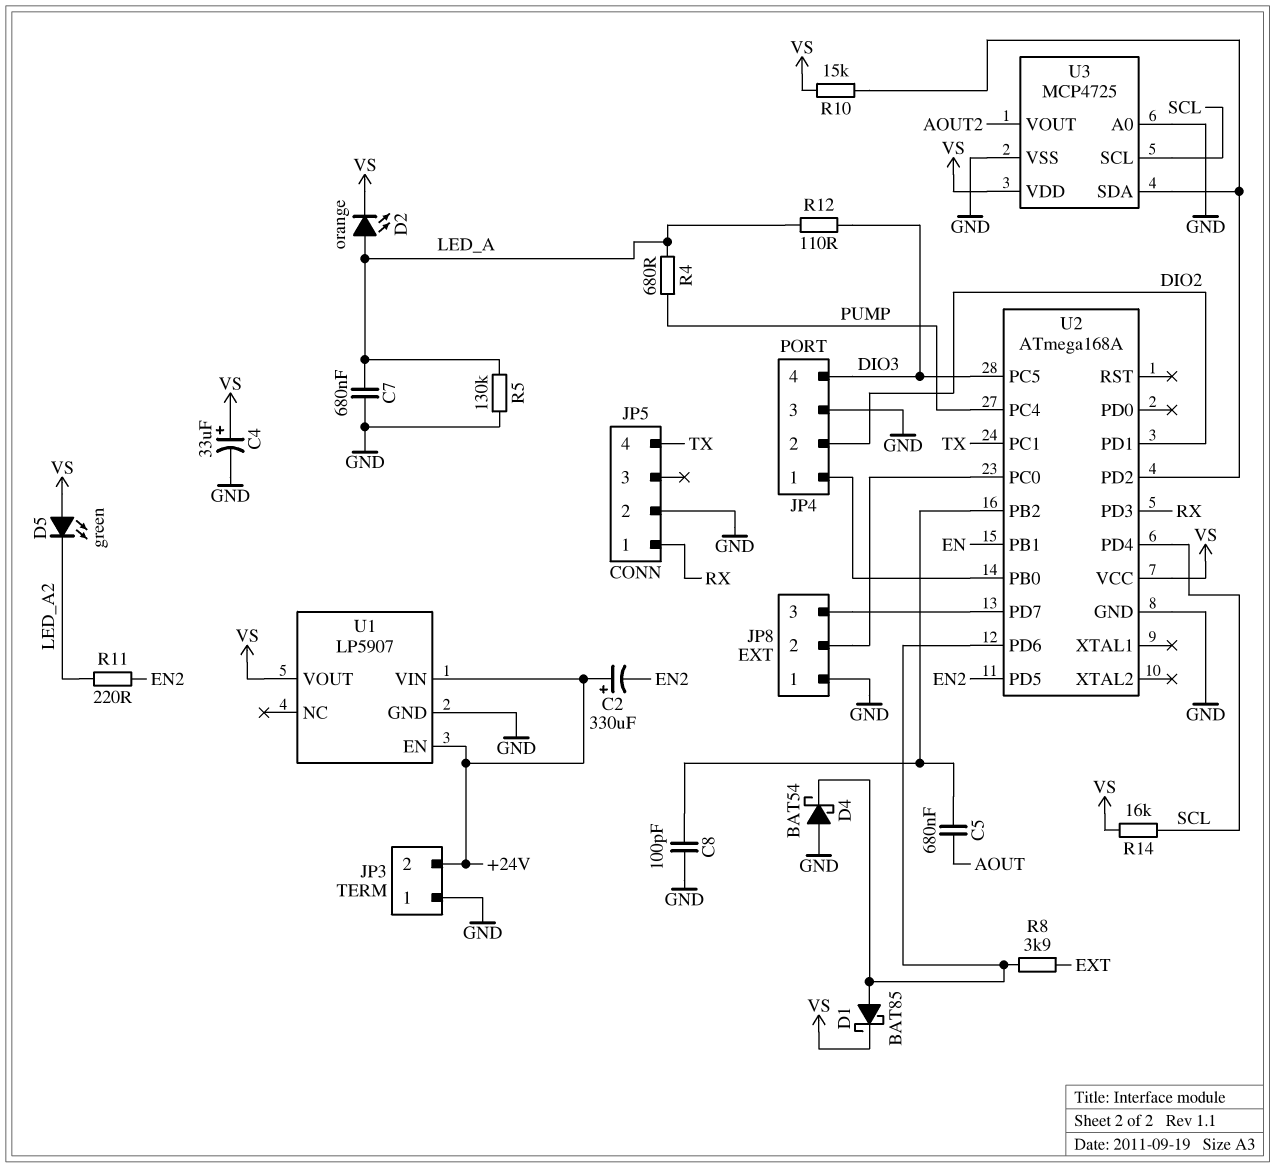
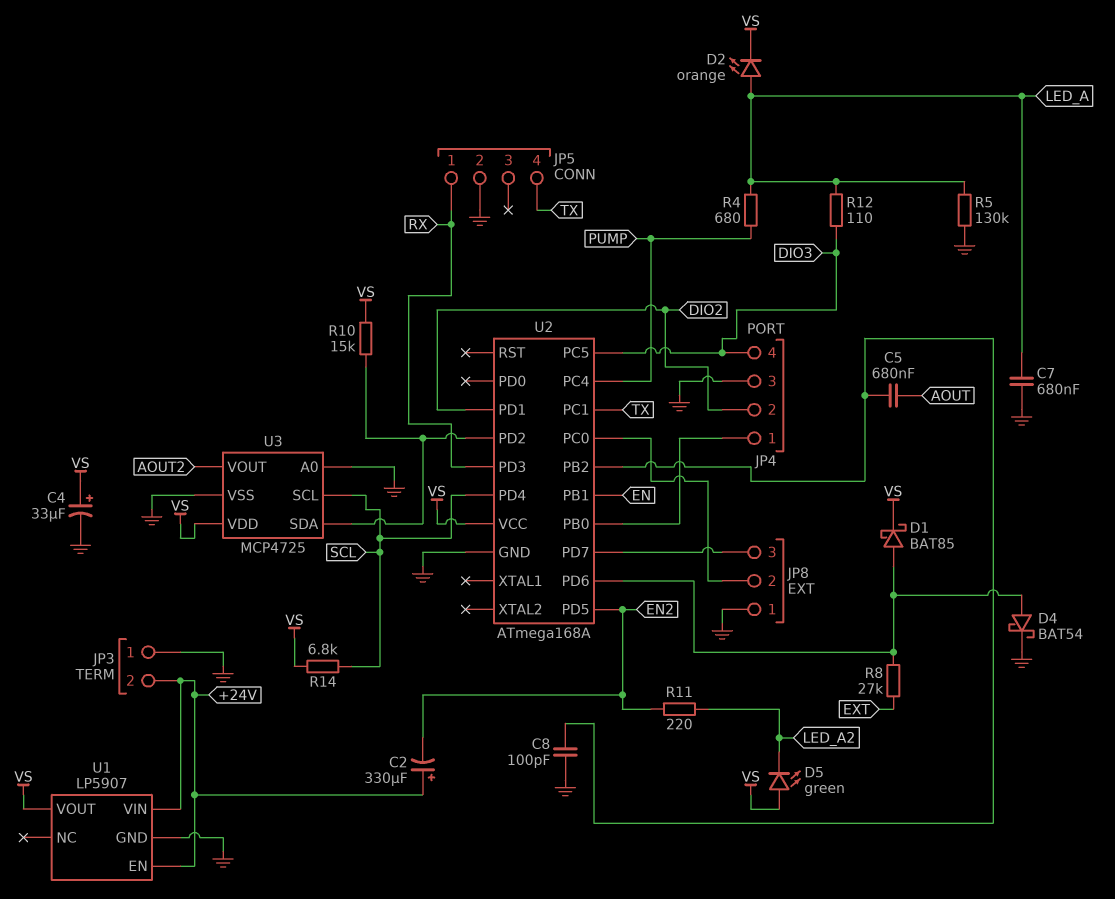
D4: schottky BAT54 (A GND, K U2/PD6) -> schottky BAT54 (A U2/PD6, K GND)
R8: 3.9k (EXT, U2/PD6) -> 27k (EXT, U2/PD6)
R14: 16k (SCL, VS) -> 6.8k (SCL, VS)

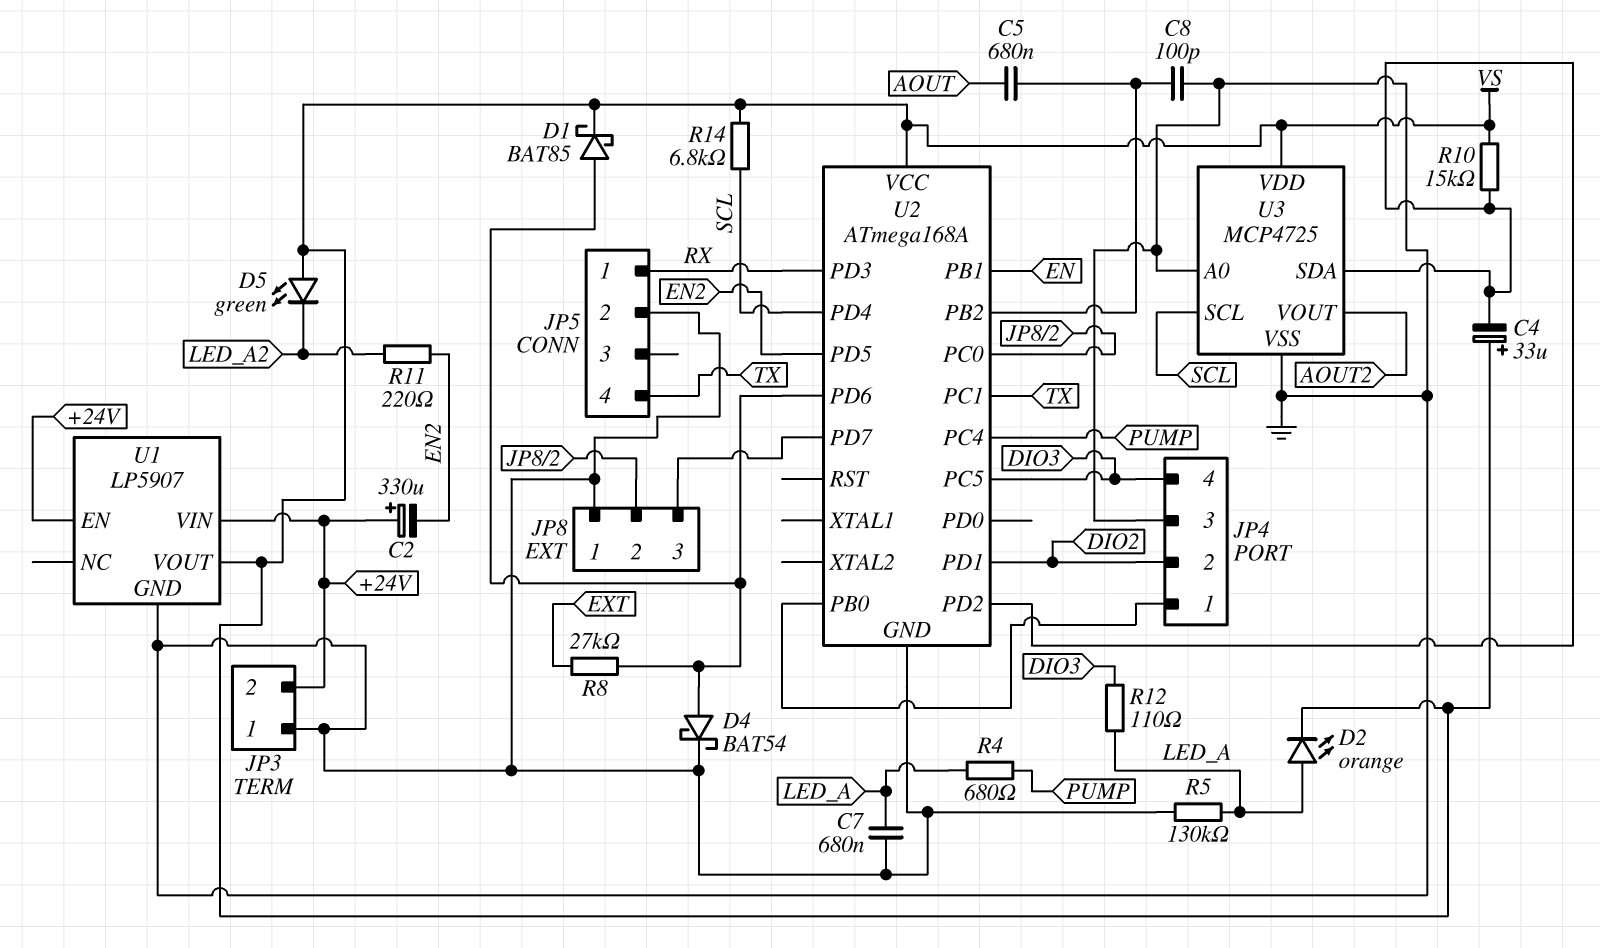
C4: 33uF (plus VS, minus GND) -> 33uF (plus VS, minus U2/PD2)

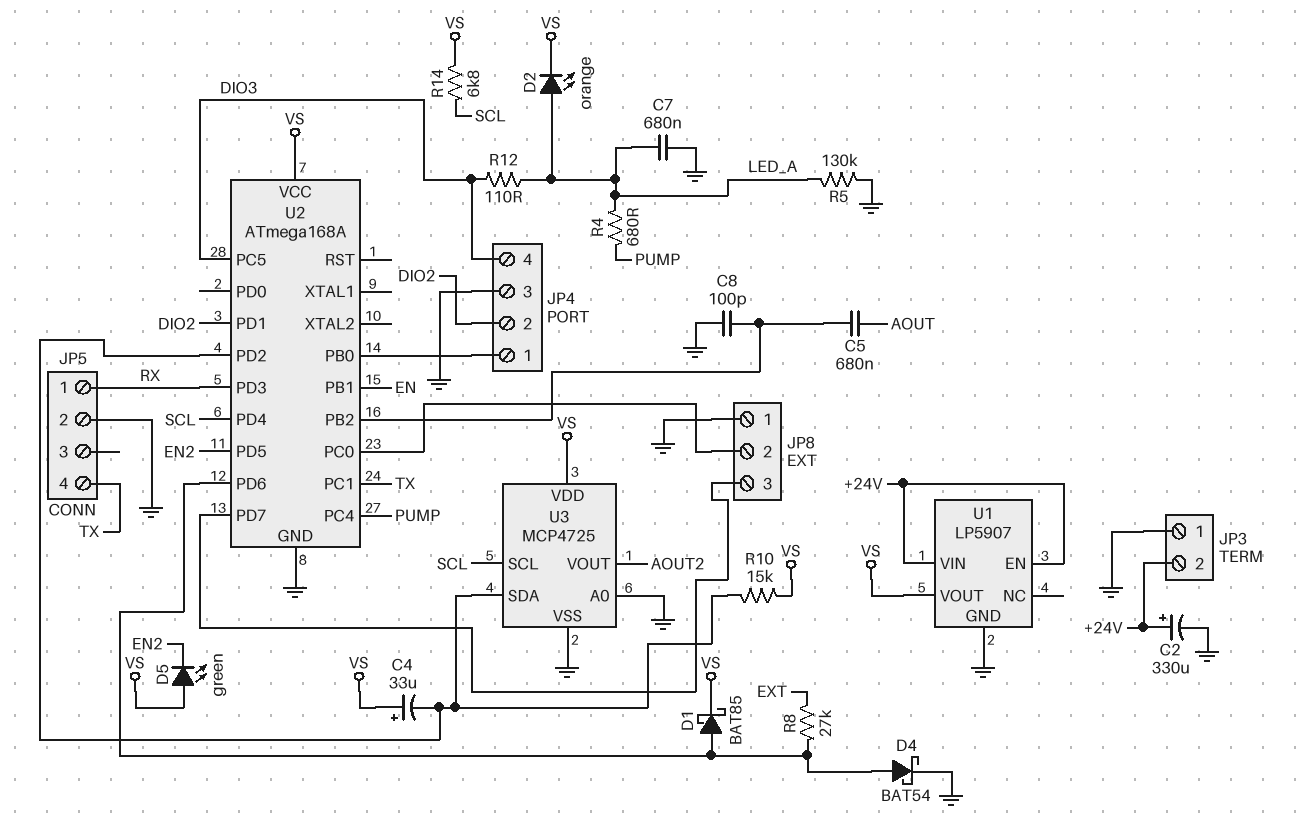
C2: 330uF (plus +24V, minus EN2) -> 330uF (plus +24V, minus GND)
D5: LED green (A VS, K LED_A2) -> LED green (A VS, K EN2)
R11: 220 (EN2, LED_A2) -> none

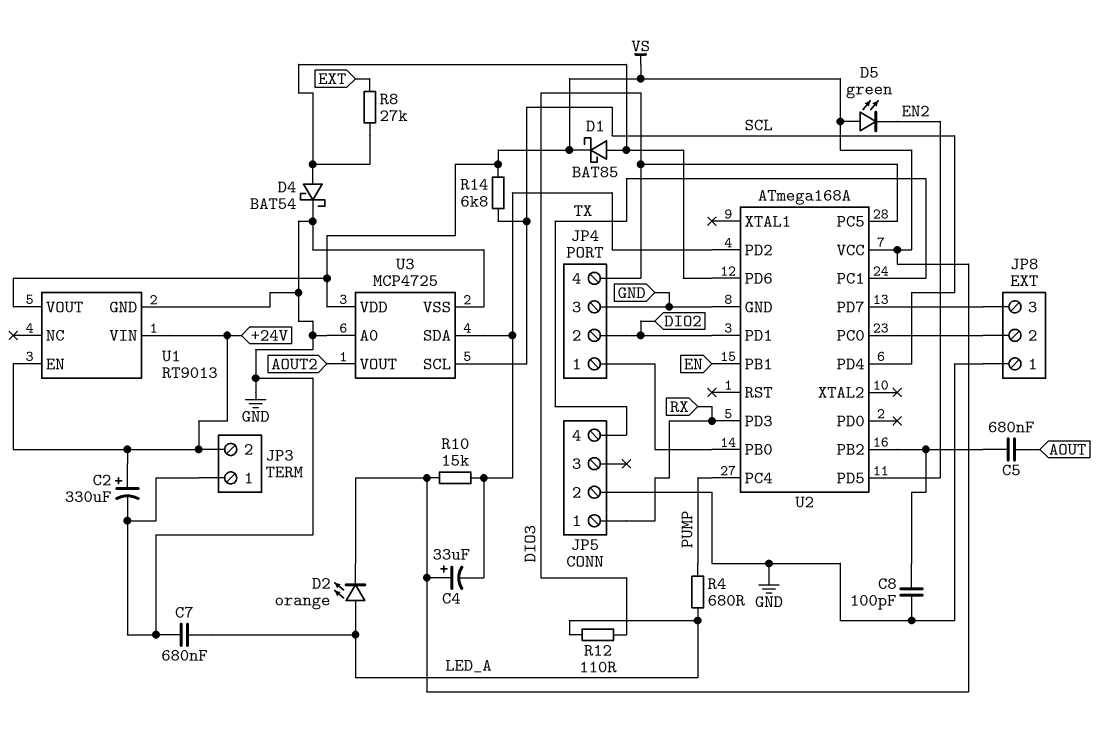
R5: 130k (GND, LED_A) -> none
U1: LP5907 -> RT9013

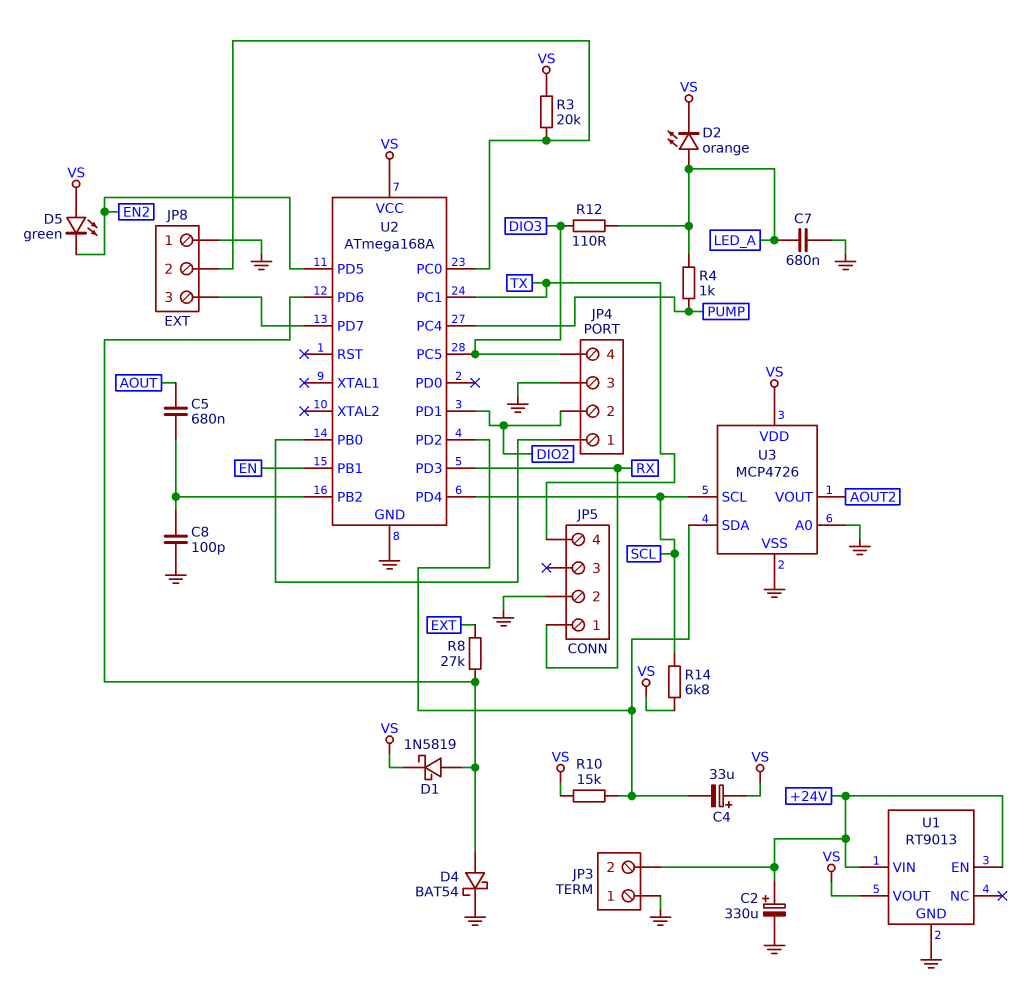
D1: schottky BAT85 (A U2/PD6, K VS) -> schottky 1N5819 (A U2/PD6, K VS)
R3: none -> 20k (JP8/2, VS)
R4: 680 (LED_A, PUMP) -> 1k (LED_A, PUMP)
U3: MCP4725 -> MCP4726

